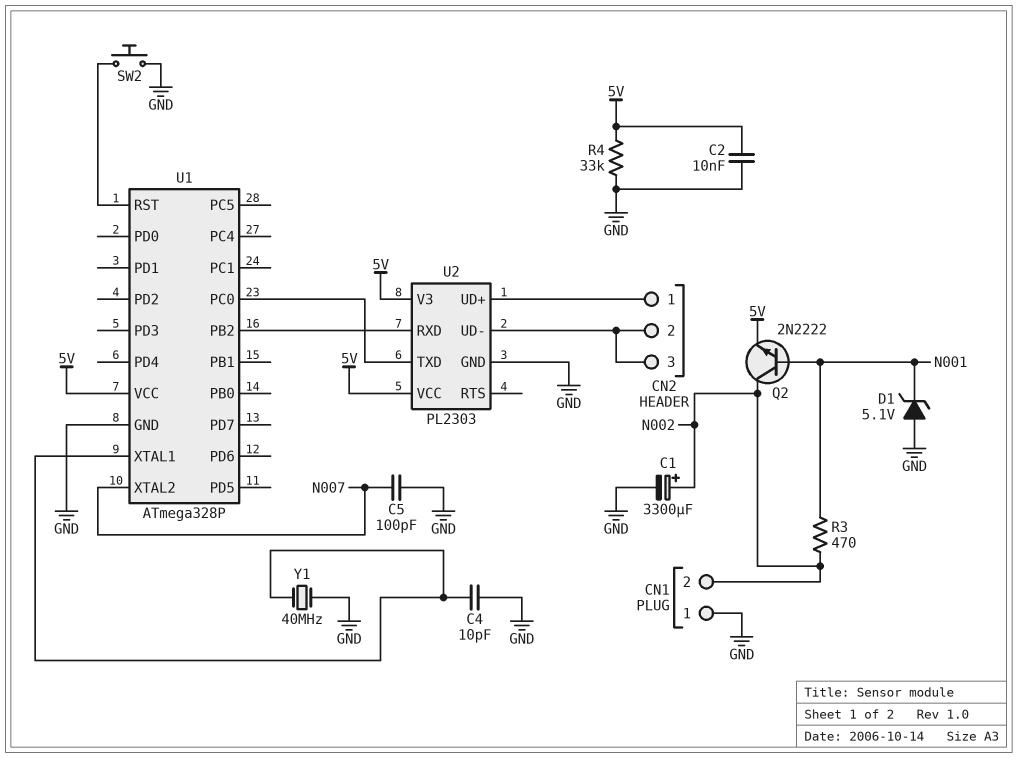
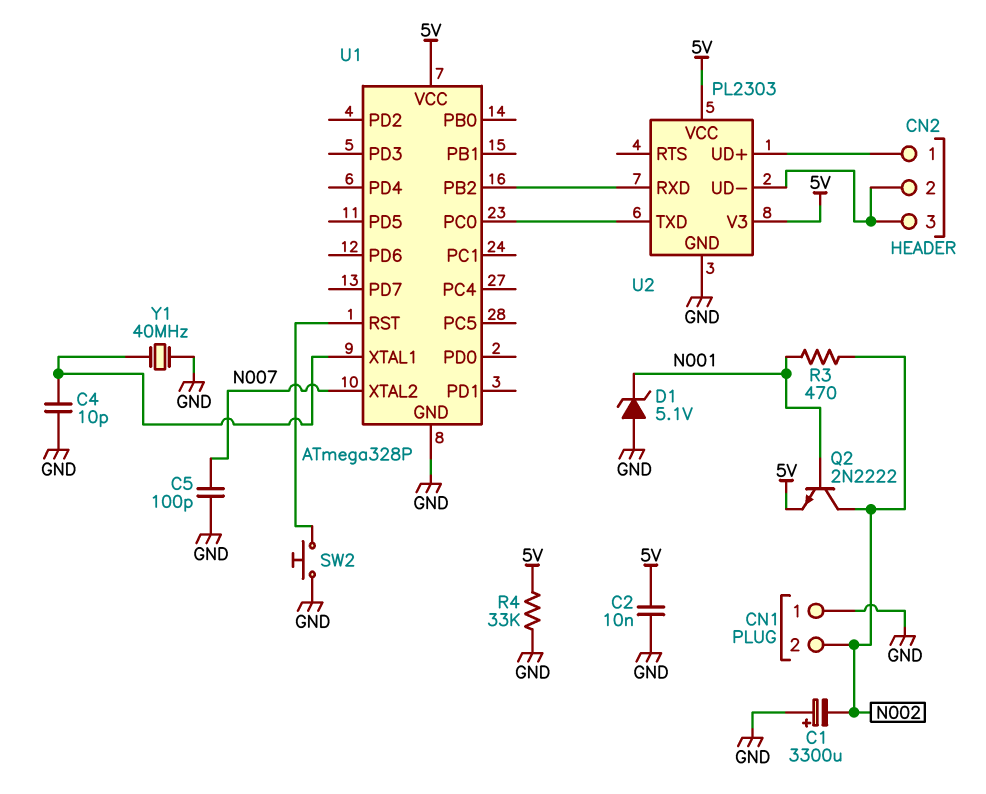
C1: 3300uF (plus N002, minus GND) -> 3300uF (plus GND, minus N002)

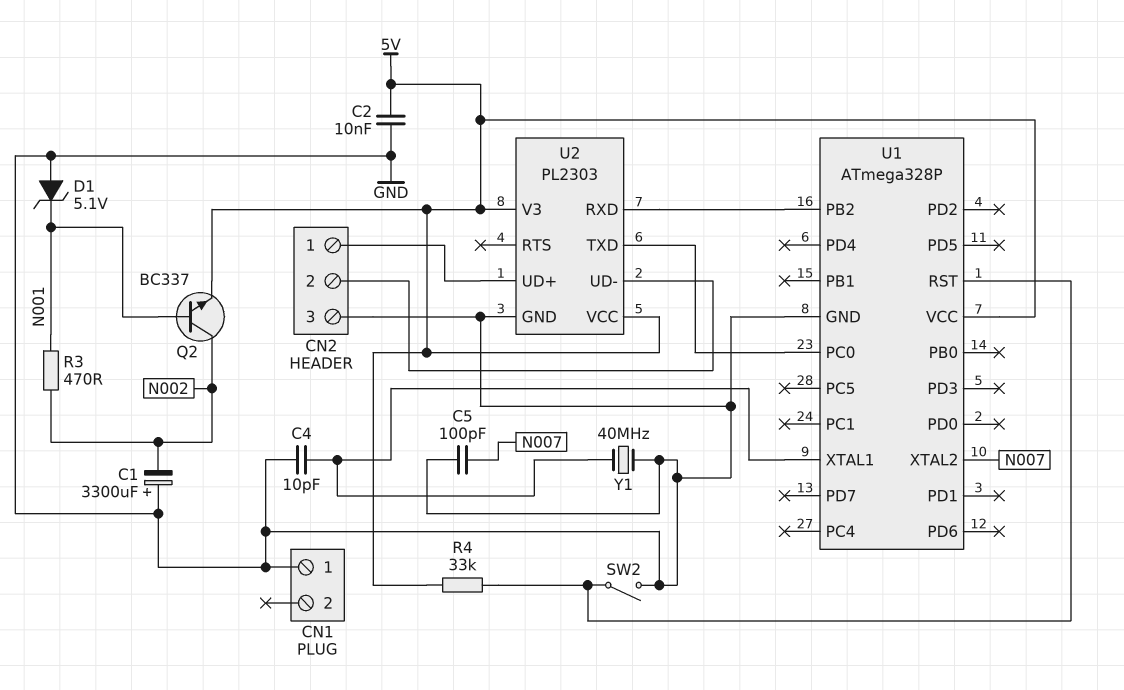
CN1 pin 2: N002 -> none
CN2 pin 3: CN2/2 -> GND
Q2: NPN 2N2222 (B N001, C N002, E 5V) -> NPN BC337 (B N001, C N002, E 5V)
R4: 33k (5V, GND) -> 33k (5V, U1/RST)
SW2: button (GND, U1/RST) -> switch (GND, U1/RST)

